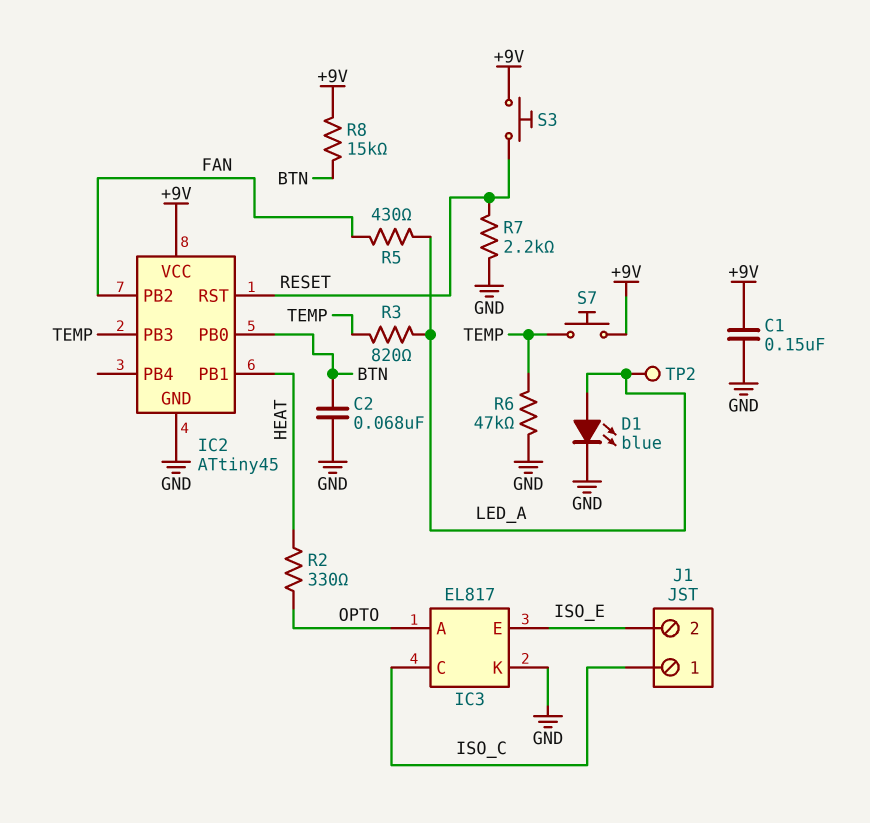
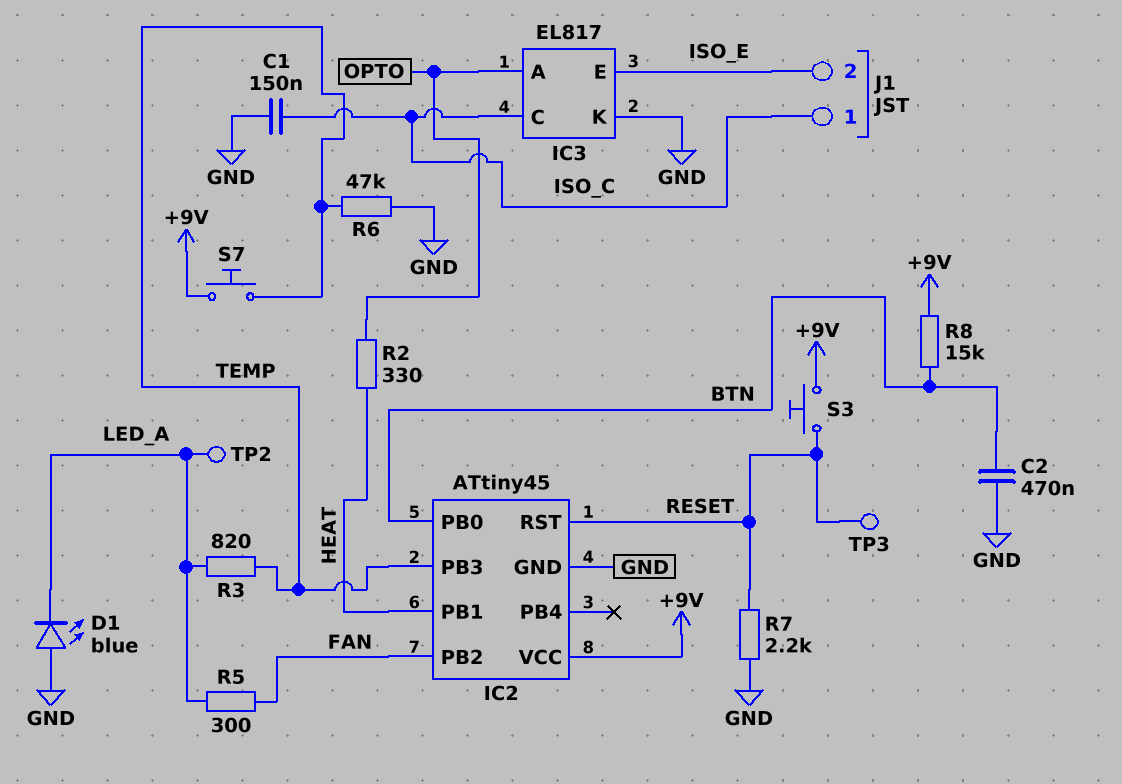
C1: 150nF (+9V, GND) -> 150nF (GND, ISO_C)
C2: 68nF (BTN, GND) -> 470nF (BTN, GND)
D1: LED blue (A LED_A, K GND) -> LED blue (A GND, K LED_A)
R5: 430 (FAN, LED_A) -> 300 (FAN, LED_A)
TP3: none -> test point (RESET)

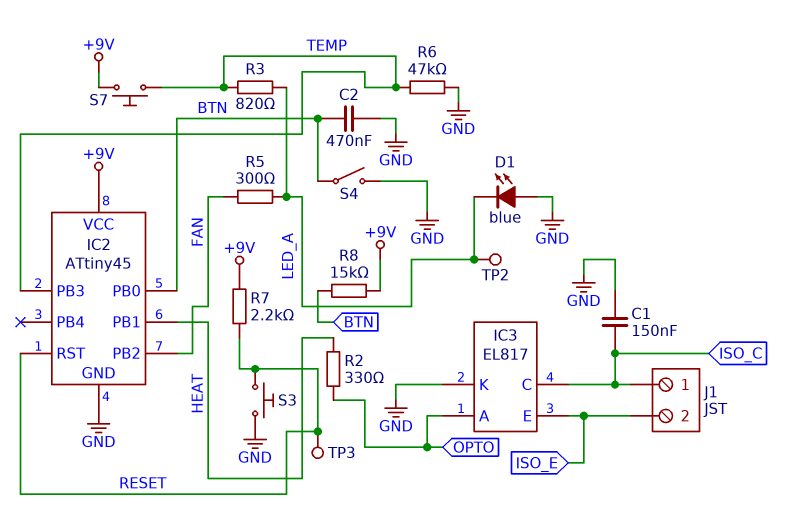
R7: 2.2k (GND, RESET) -> 2.2k (+9V, RESET)
S3: button (+9V, RESET) -> button (GND, RESET)
S4: none -> switch (BTN, GND)

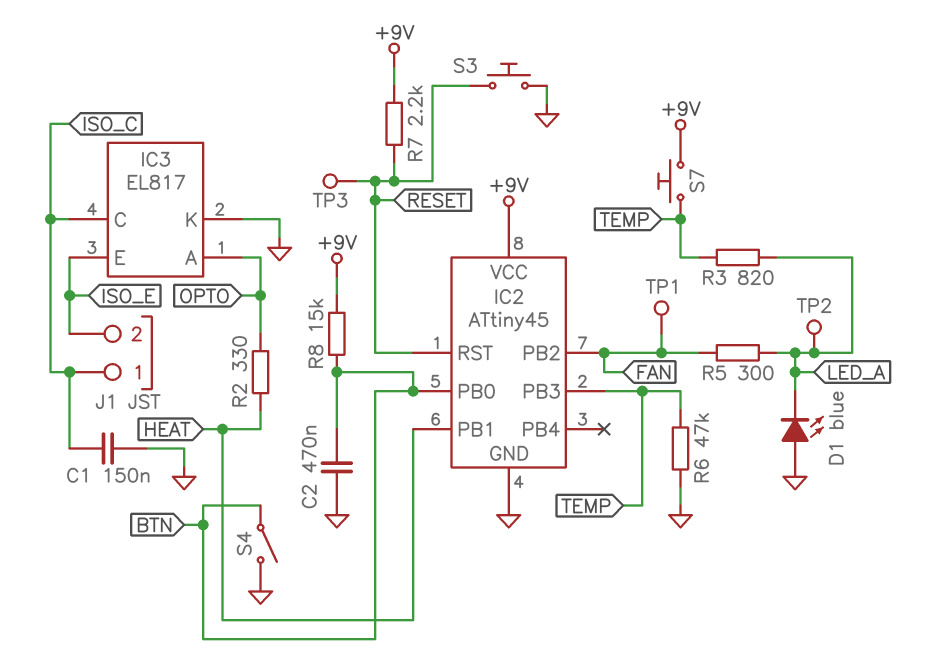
TP1: none -> test point (FAN)

